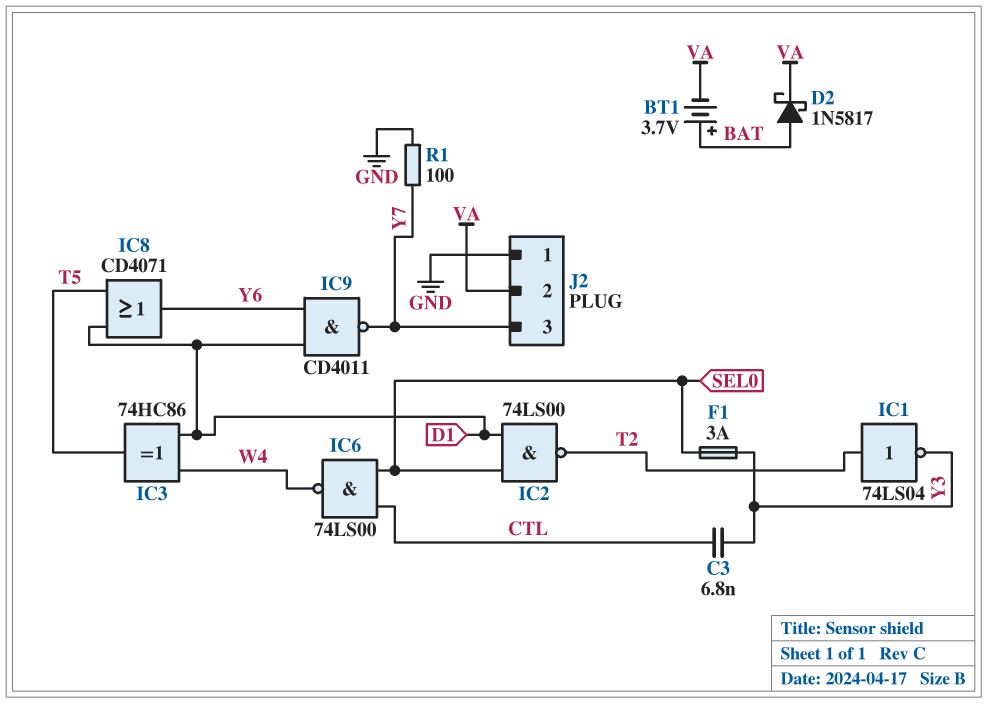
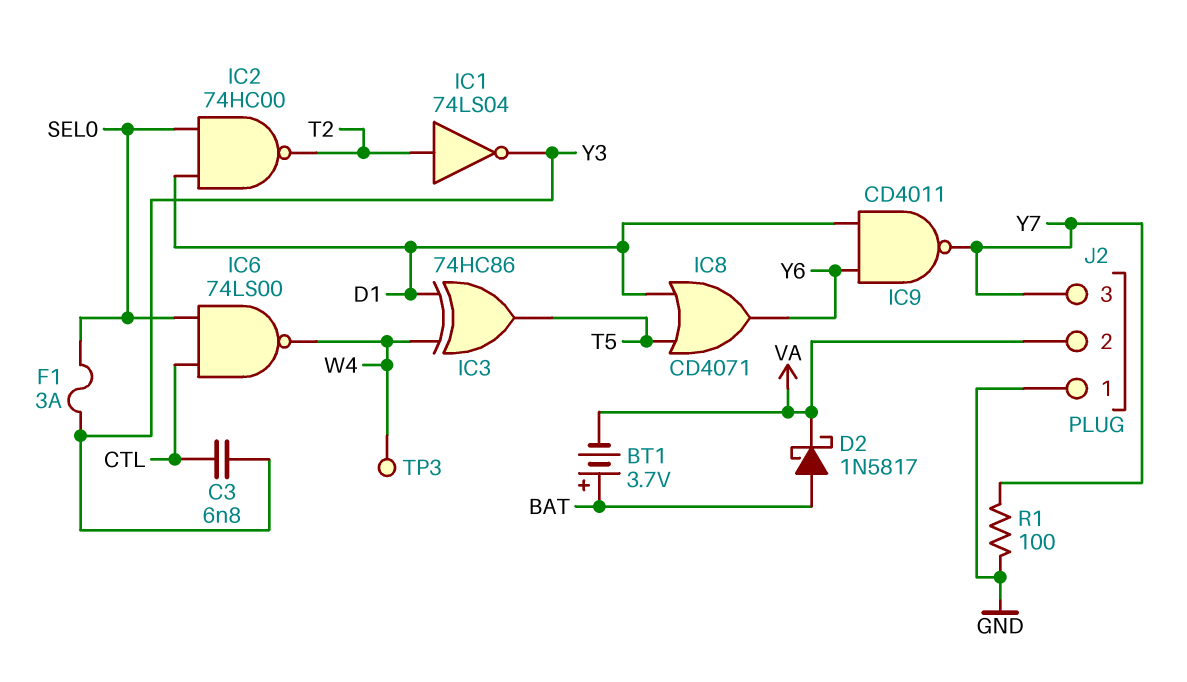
IC2: NAND 74LS00 (in D1, in SEL0, out T2) -> NAND 74HC00 (in D1, in SEL0, out T2)
TP3: none -> test point (W4)

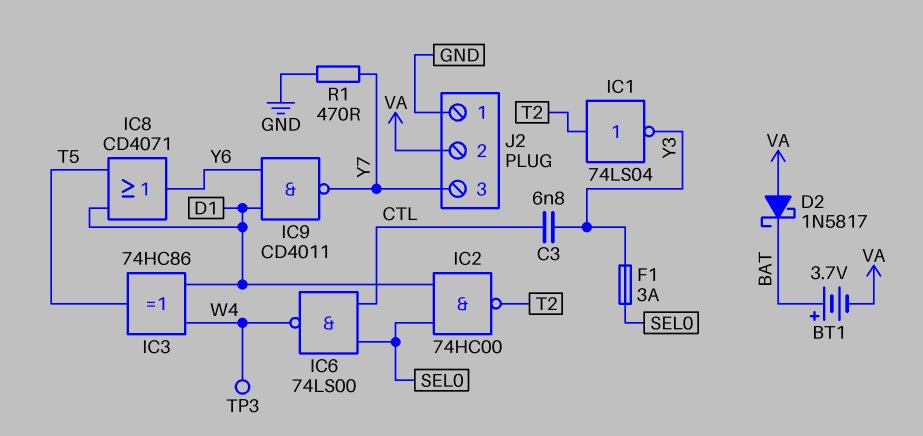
D2: schottky 1N5817 (A BAT, K VA) -> schottky 1N5817 (A VA, K BAT)
R1: 100 (GND, Y7) -> 470 (GND, Y7)

